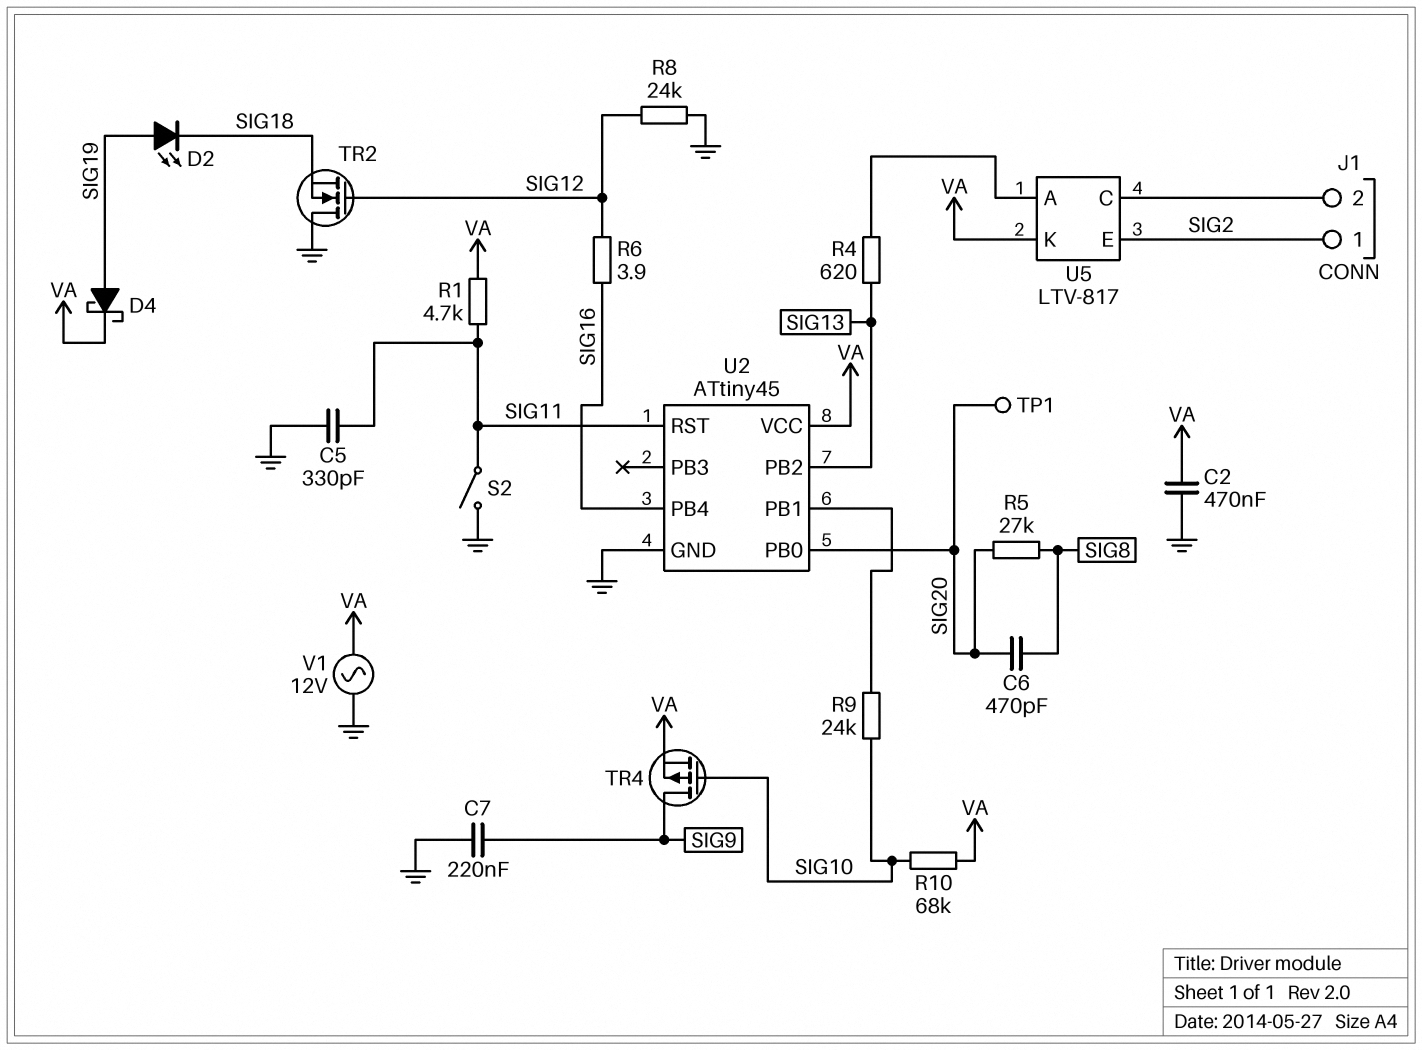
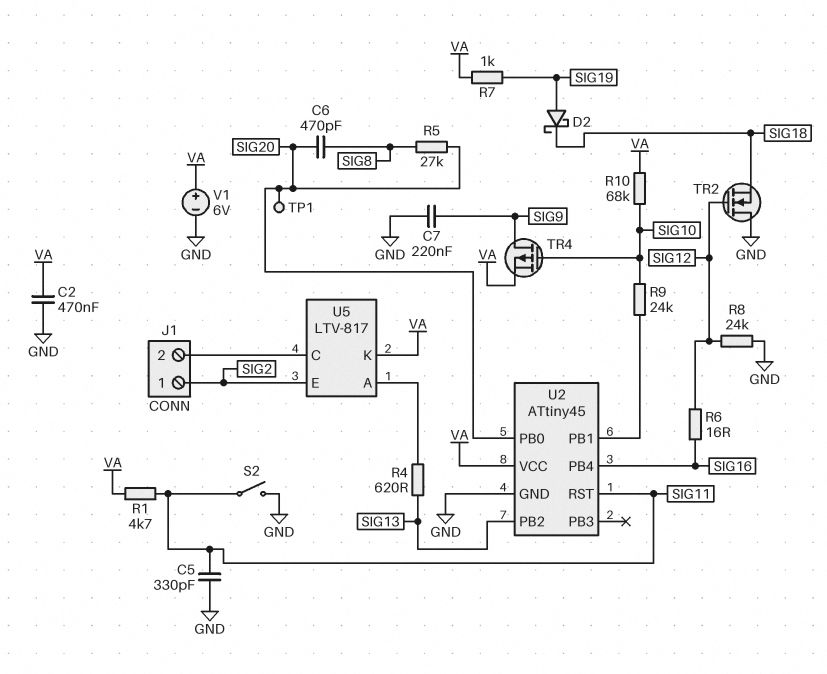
D2: LED (A SIG19, K SIG18) -> schottky (A SIG19, K SIG18)
D4: schottky (A SIG19, K VA) -> none
R6: 3.9 (SIG12, SIG16) -> 16 (SIG12, SIG16)
R7: none -> 1k (SIG19, VA)
V1: AC 12V (GND, VA) -> 6V (plus VA, minus GND)

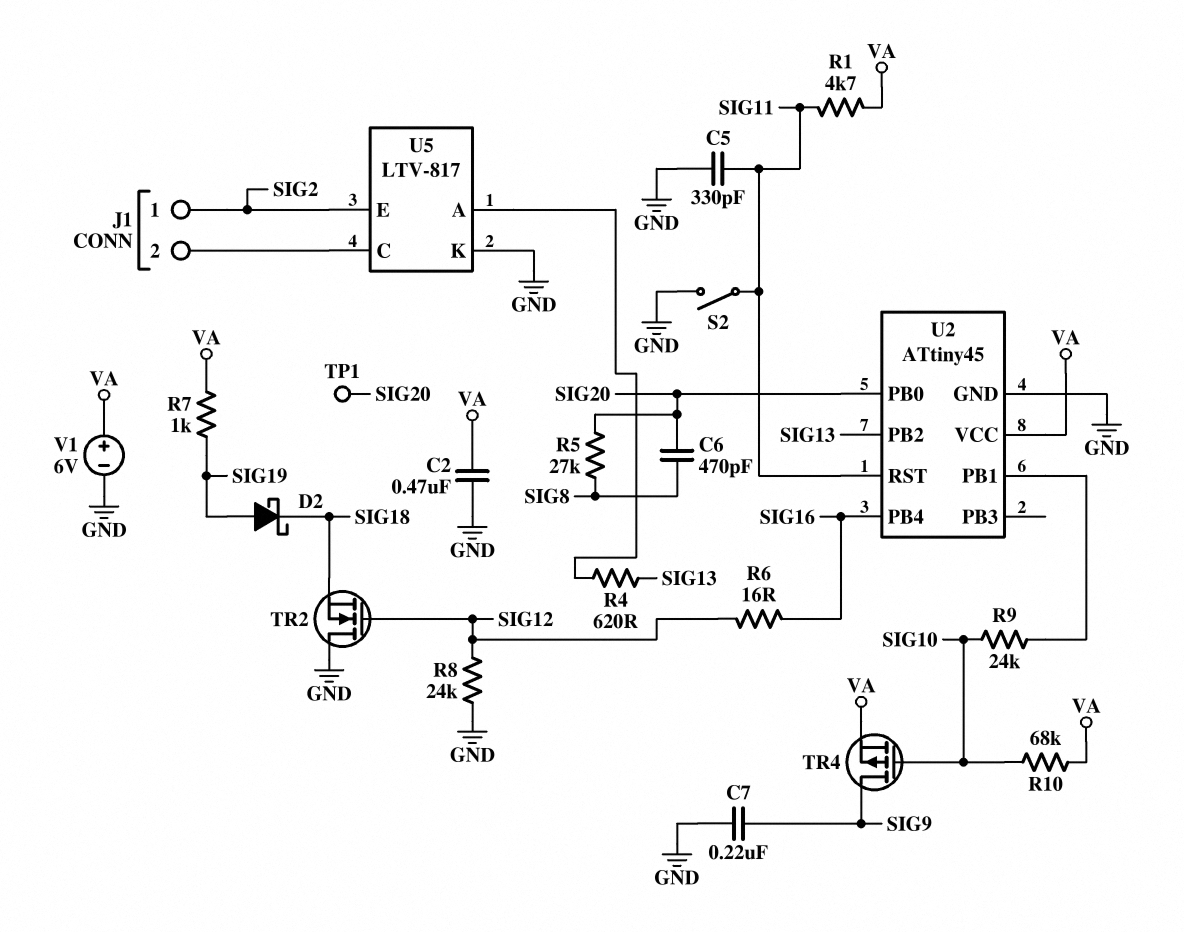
U5 pin K: VA -> GND

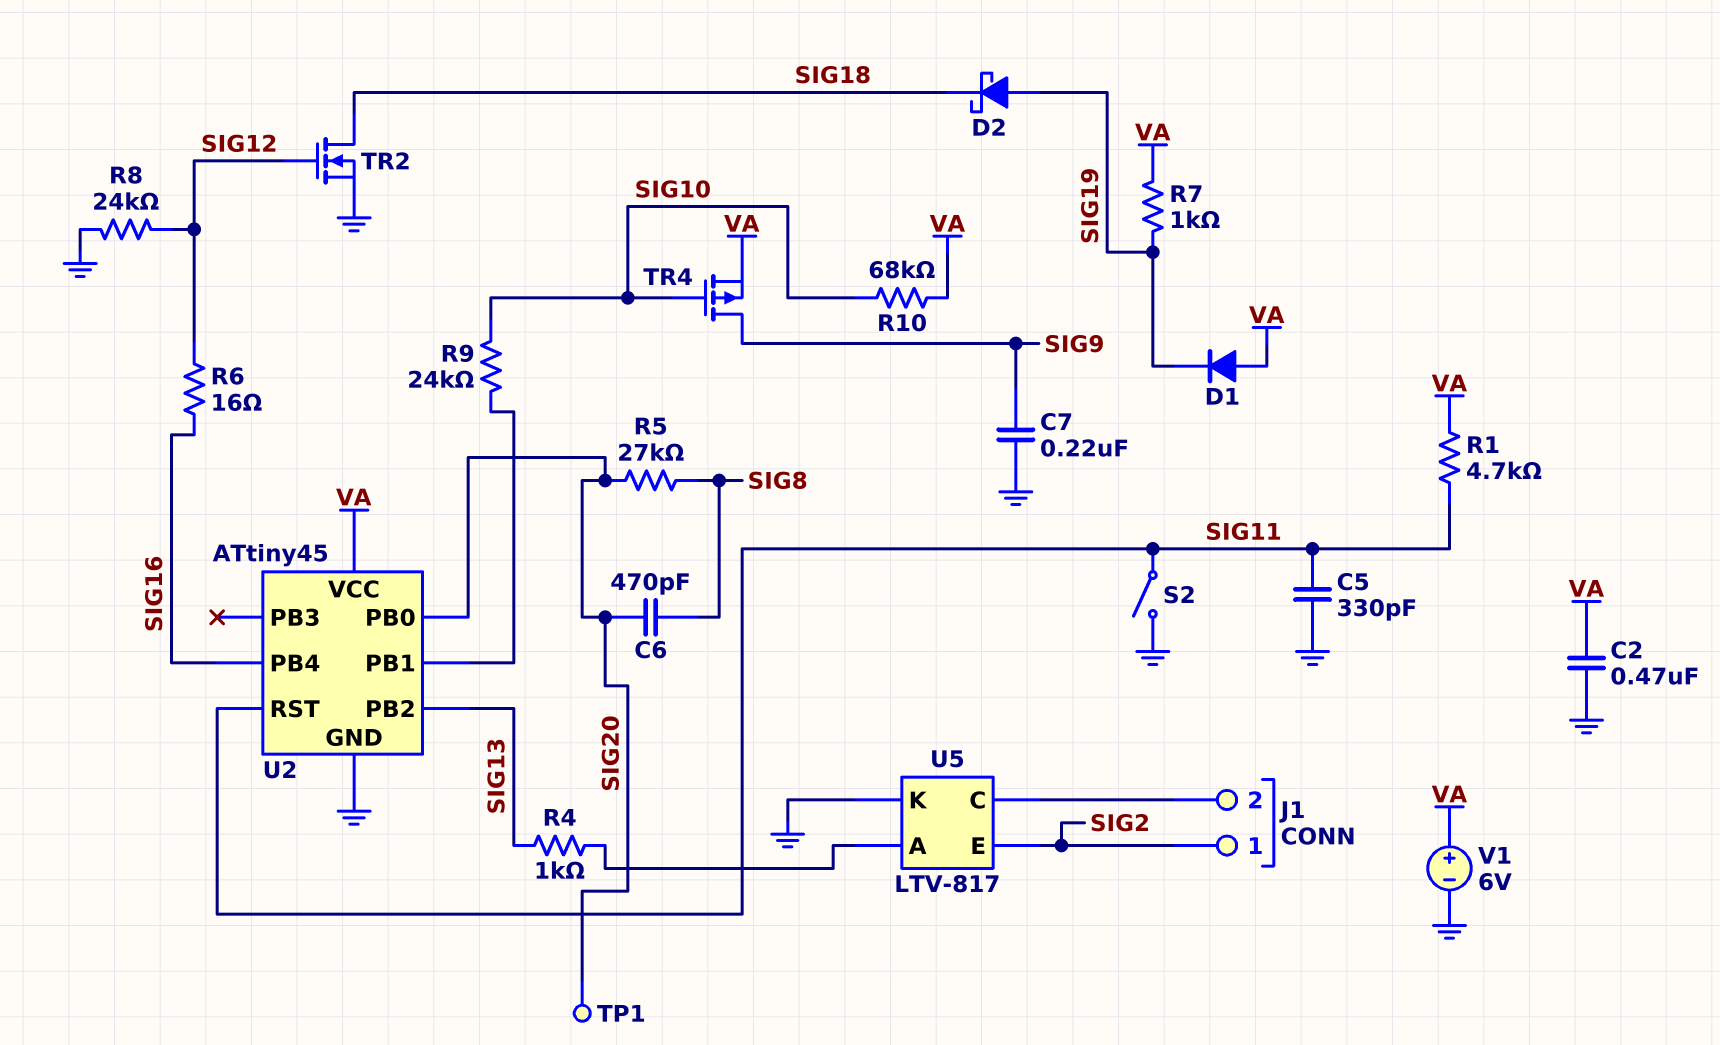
D1: none -> diode (A VA, K SIG19)
R4: 620 (SIG13, U5/A) -> 1k (SIG13, U5/A)
TR2: NMOS (G SIG12, D GND, S SIG18) -> NMOS (G SIG12, D SIG18, S GND)

